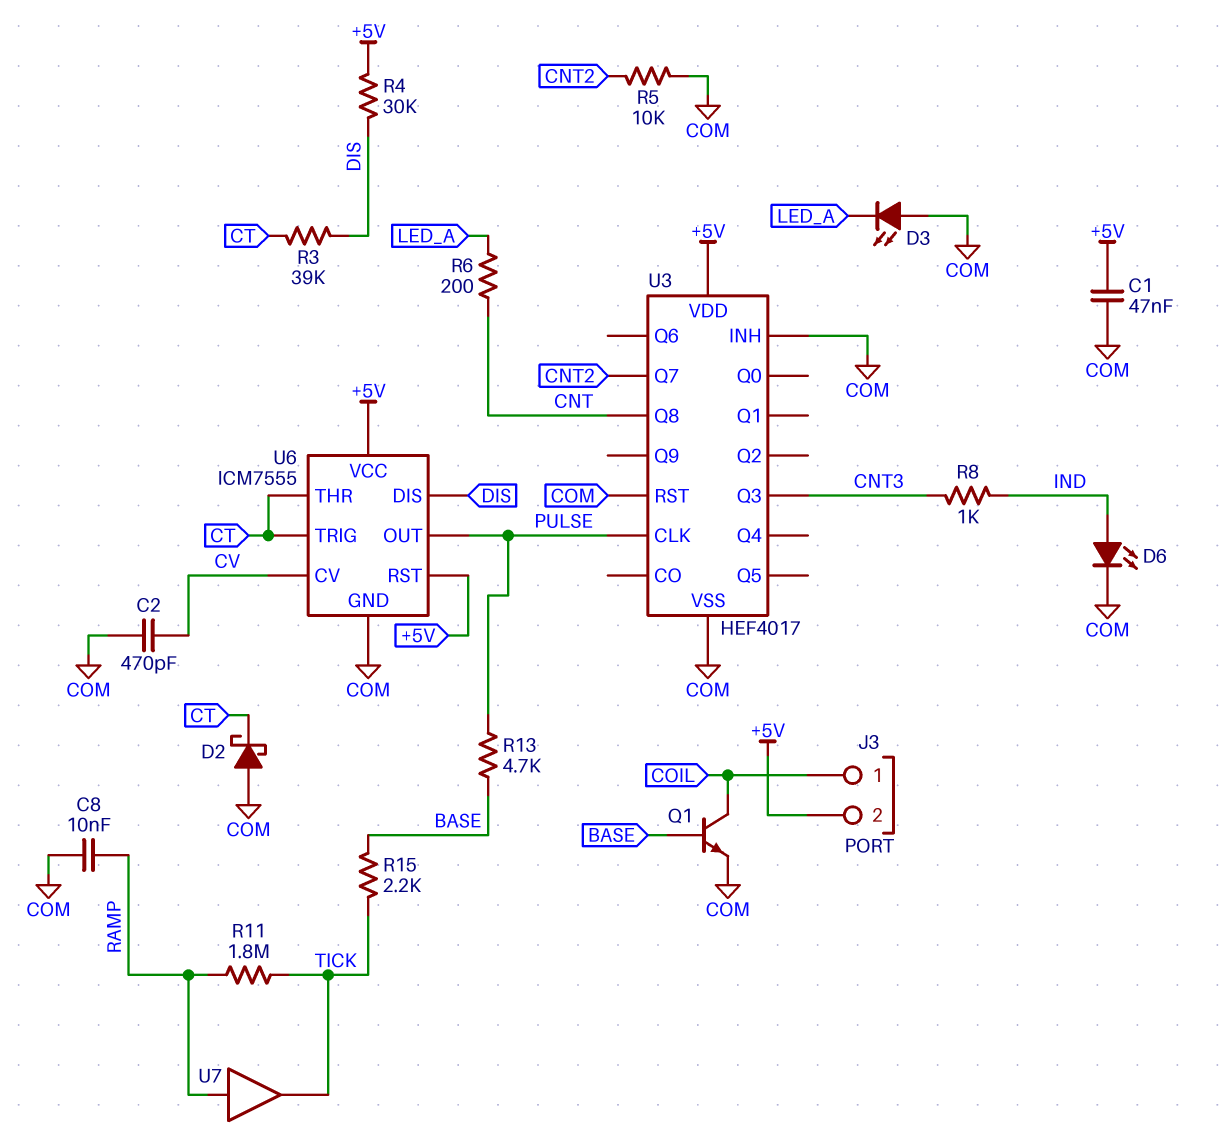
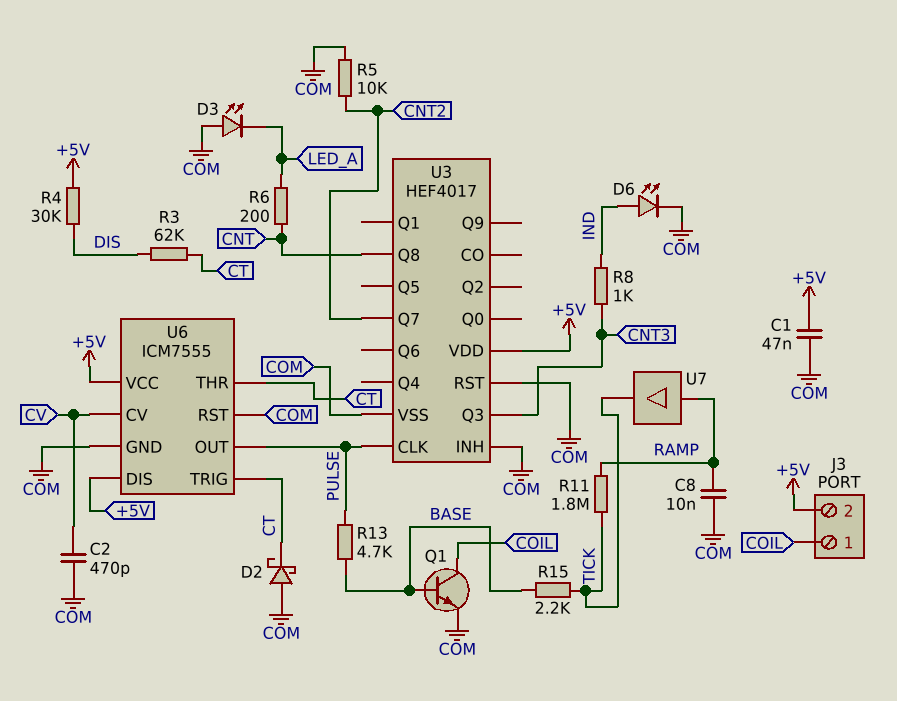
R3: 39k (CT, DIS) -> 62k (CT, DIS)
U6 pin DIS: DIS -> +5V
U6 pin RST: +5V -> COM

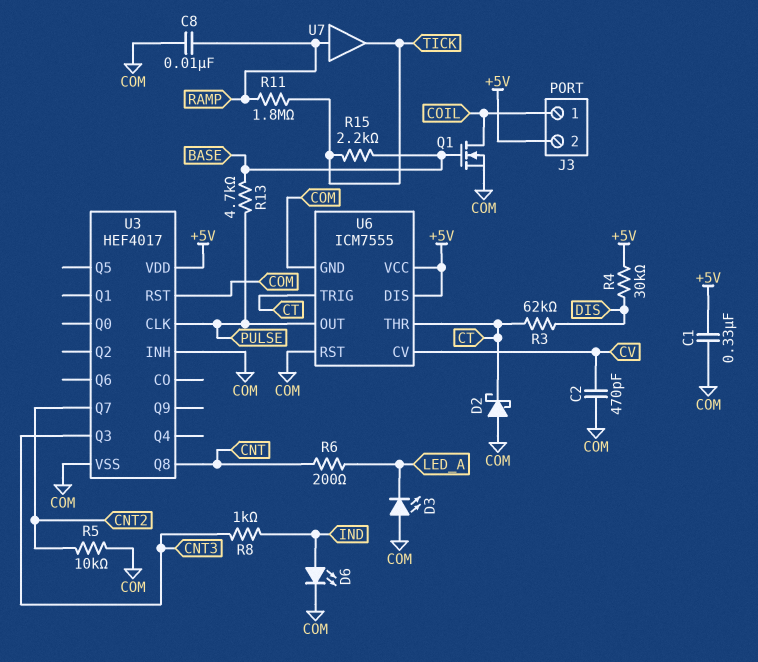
C1: 47nF (+5V, COM) -> 330nF (+5V, COM)
Q1: NPN (B BASE, C COIL, E COM) -> NMOS (G BASE, D COIL, S COM)

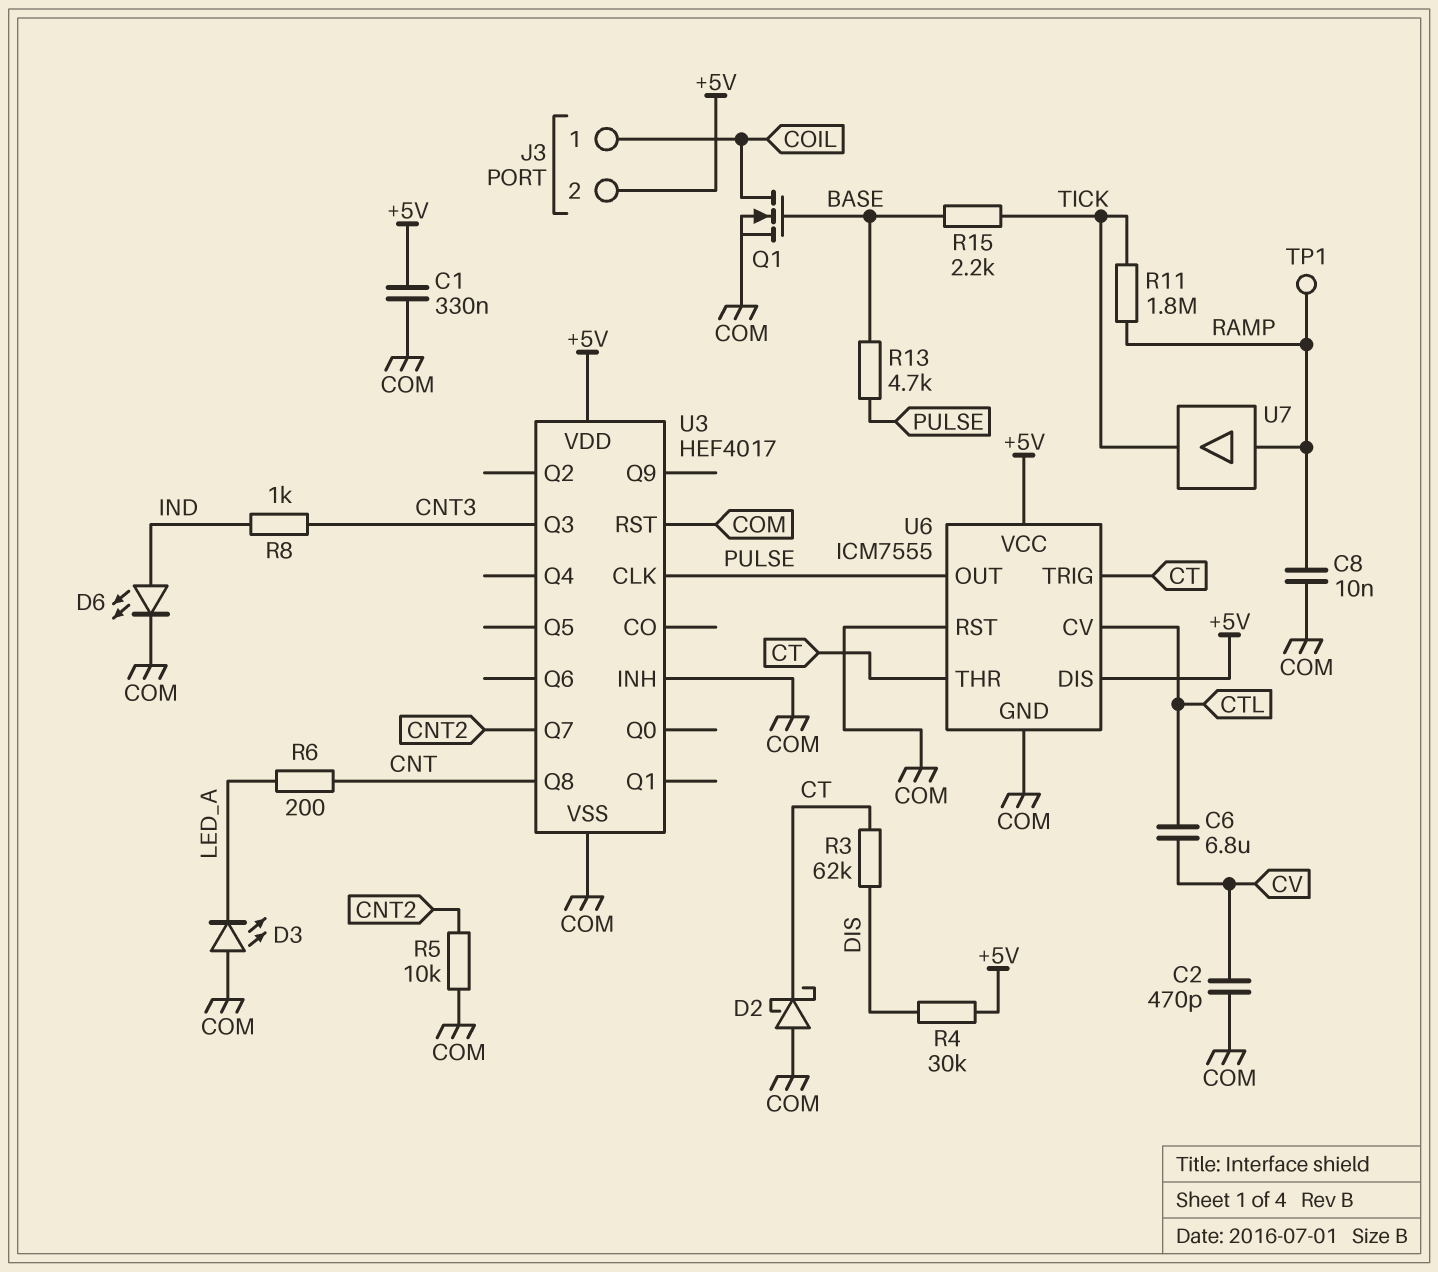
C6: none -> 6.8uF (CTL, CV)
TP1: none -> test point (RAMP)
U6 pin CV: CV -> CTL

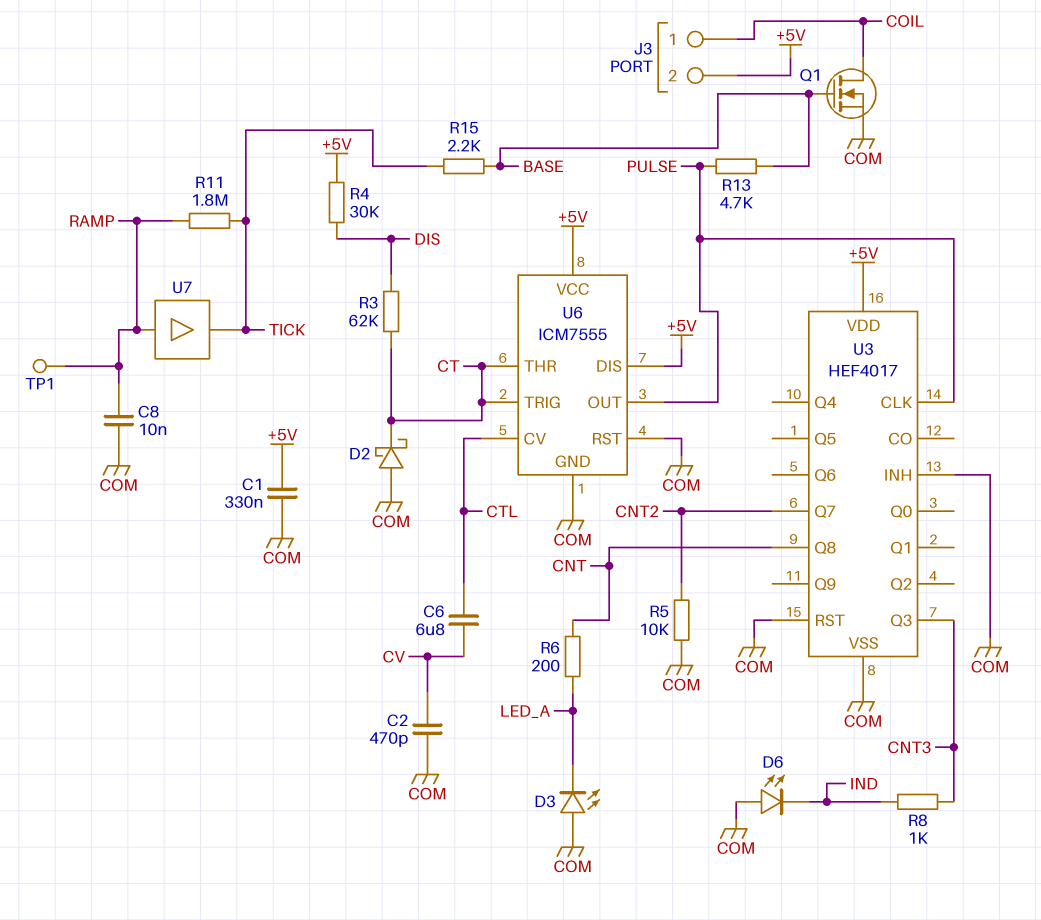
D6: LED (A IND, K COM) -> LED (A COM, K IND)

